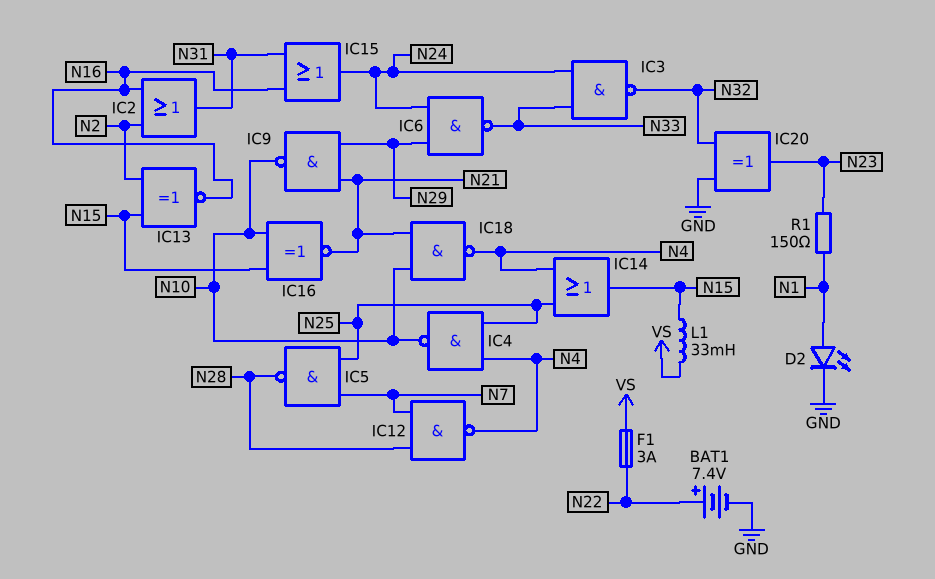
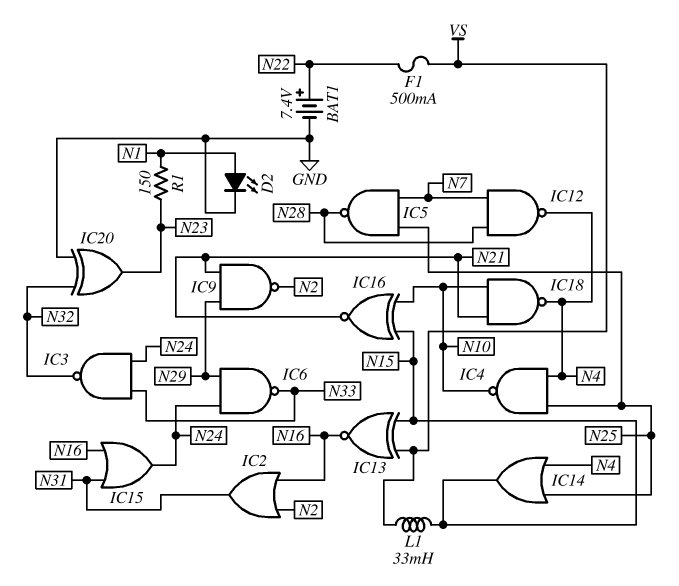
F1: 3A (N22, VS) -> 500mA (N22, VS)
IC9: NAND (in N21, in N29, out N10) -> NAND (in N21, in N29, out N2)
IC13: XNOR (in N2, in N15, out N16) -> XNOR (in N15, in VS, out N16)

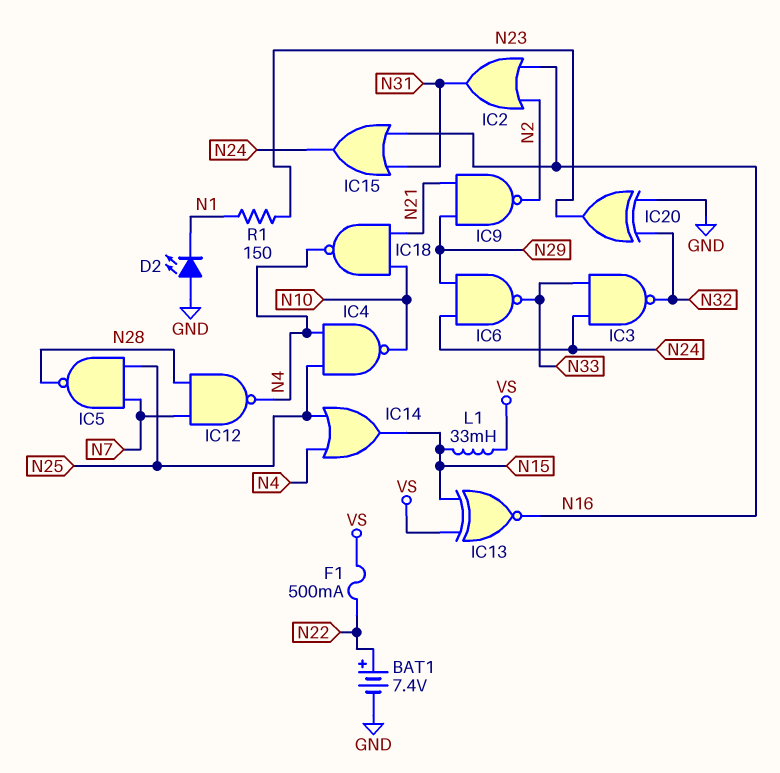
D2: LED (A N1, K GND) -> LED (A GND, K N1)
IC16: XNOR (in N10, in N15, out N21) -> none

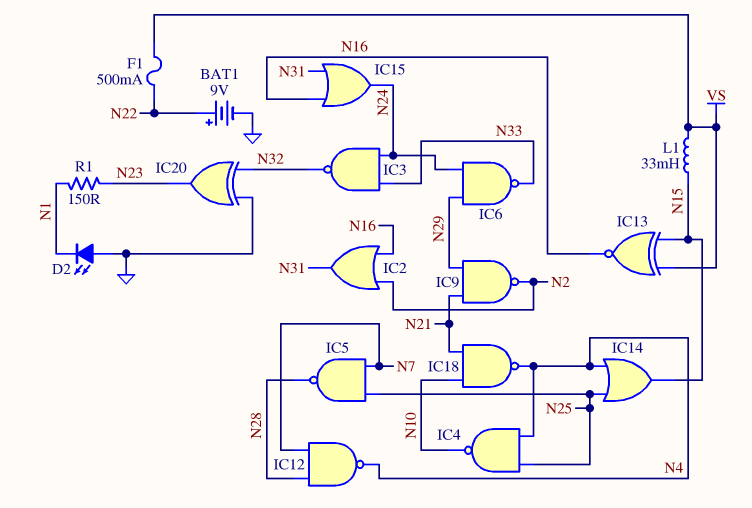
BAT1: 7.4V (plus N22, minus GND) -> 9V (plus N22, minus GND)

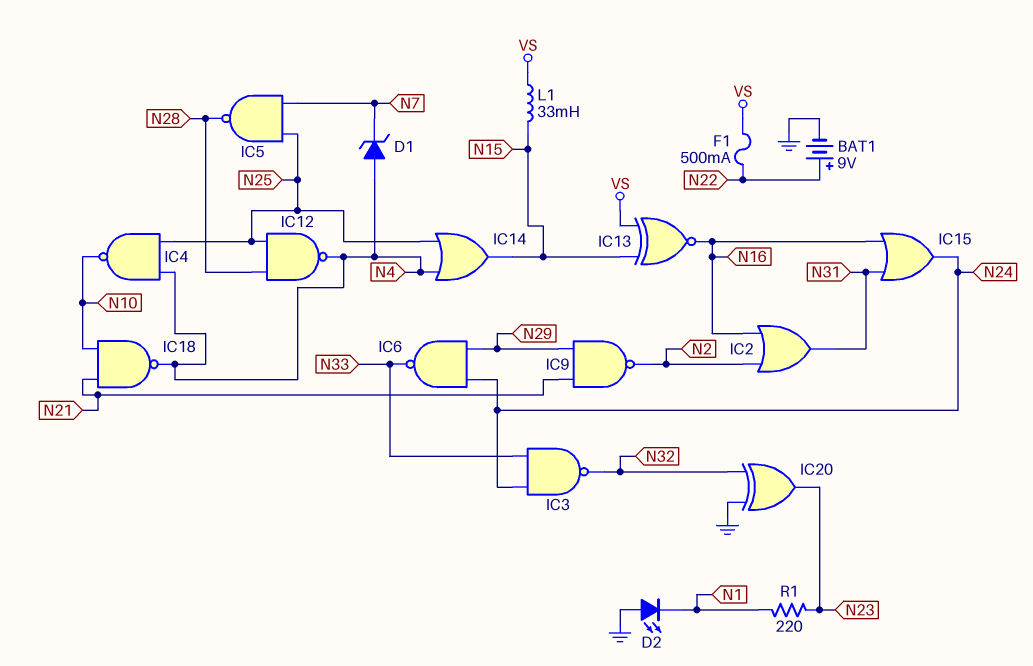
D1: none -> zener (A N4, K N7)
IC12: NAND (in N7, in N28, out N4) -> NAND (in N25, in N28, out N4)
R1: 150 (N1, N23) -> 220 (N1, N23)

